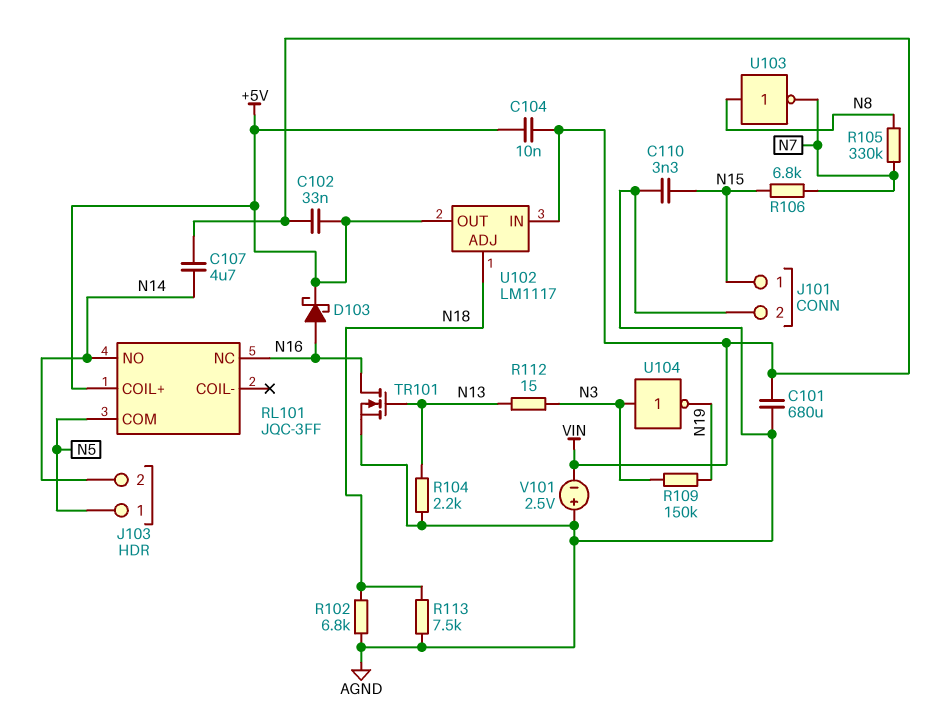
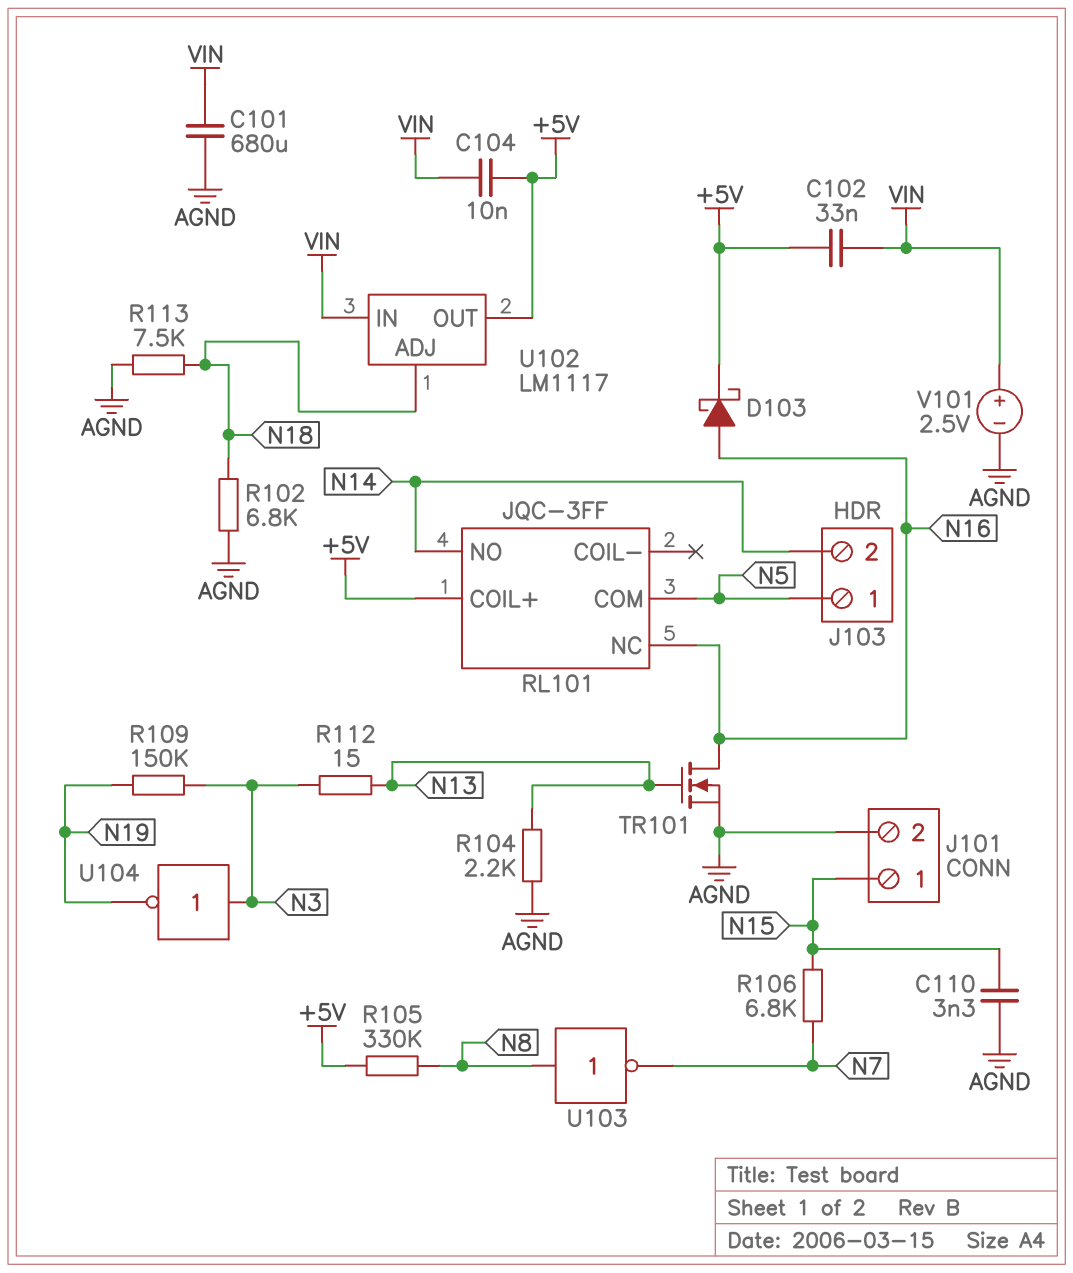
C107: 4.7uF (N14, VIN) -> none
R105: 330k (N7, N8) -> 330k (+5V, N8)
V101: 2.5V (plus AGND, minus VIN) -> 2.5V (plus VIN, minus AGND)

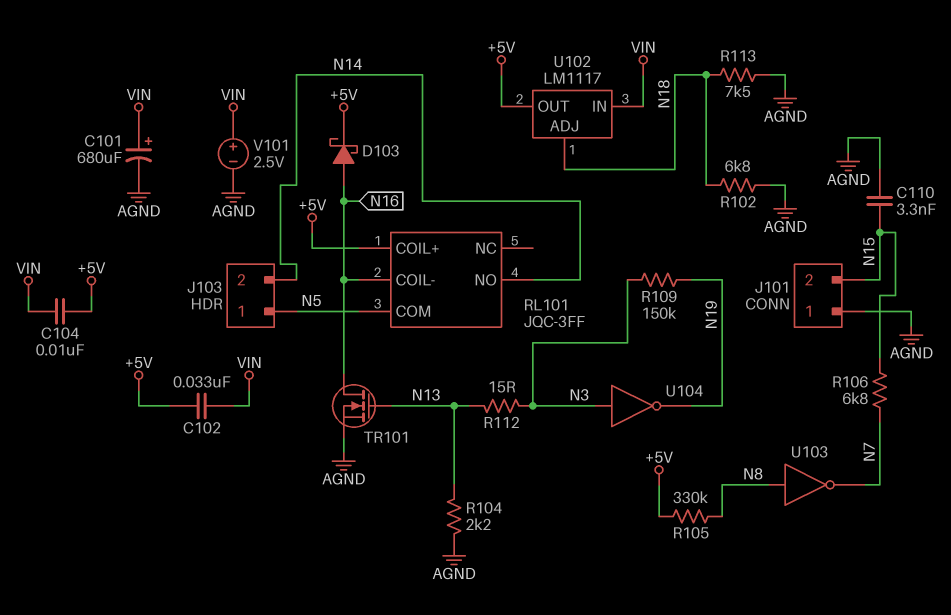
C101: 680uF (AGND, VIN) -> 680uF (plus VIN, minus AGND)
J101 pin 1: N15 -> AGND
J101 pin 2: AGND -> N15
RL101 pin COIL-: none -> N16
RL101 pin NC: N16 -> none

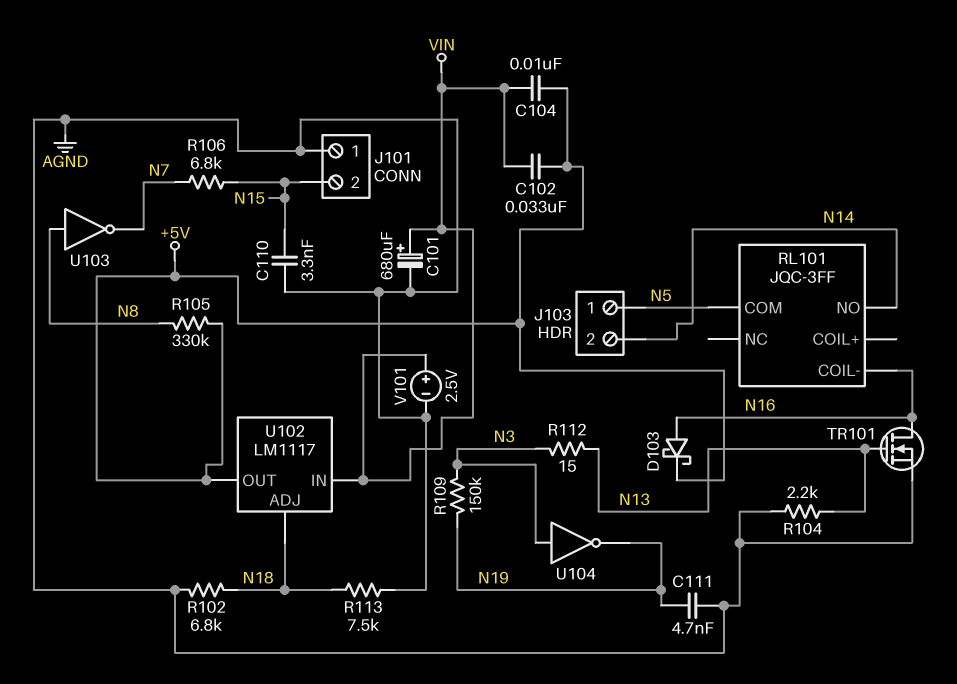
C111: none -> 4.7nF (AGND, N19)
RL101 pin COIL+: +5V -> none

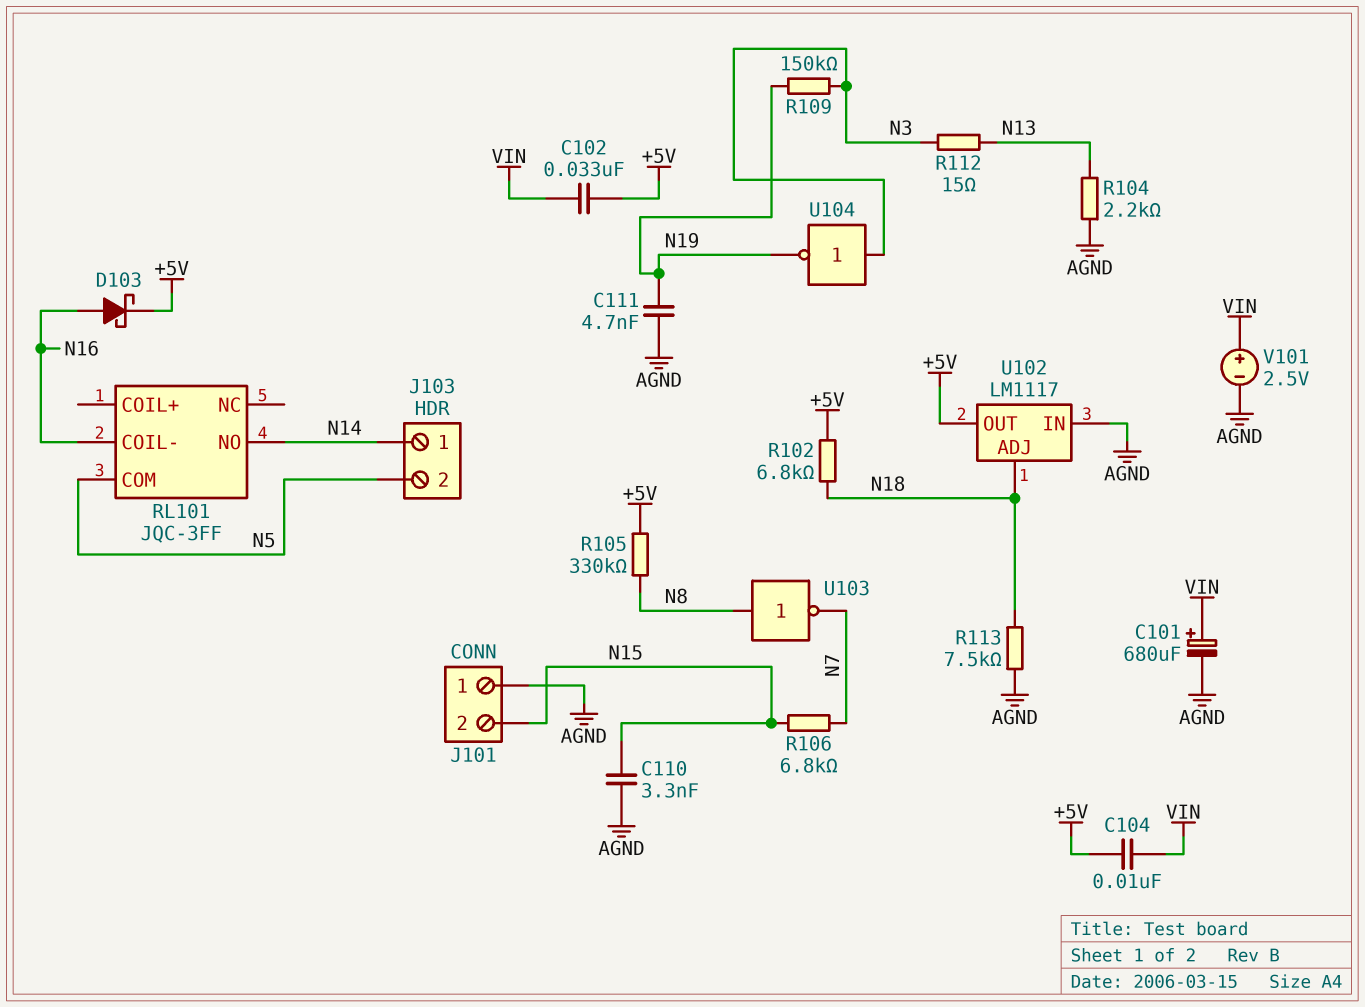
J103 pin 1: N5 -> N14
J103 pin 2: N14 -> N5
R102: 6.8k (AGND, N18) -> 6.8k (+5V, N18)
TR101: NMOS (G N13, D N16, S AGND) -> none
U102 pin IN: VIN -> AGND

